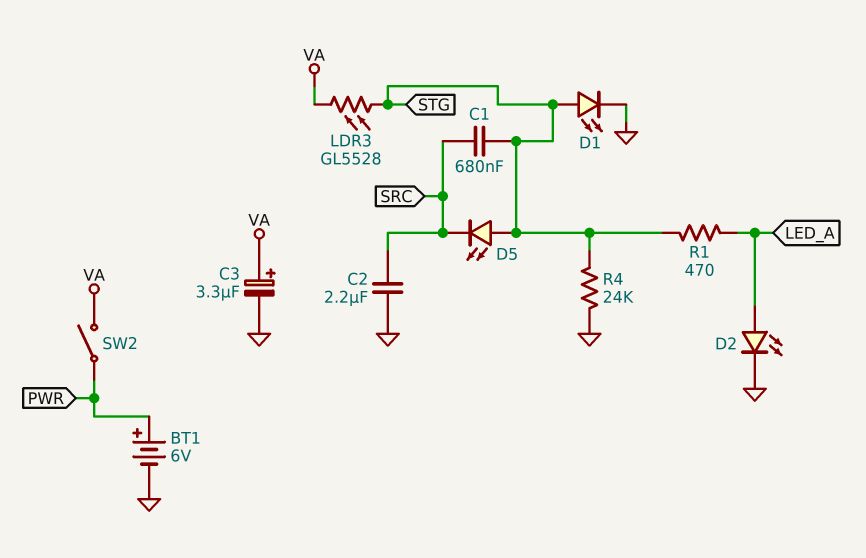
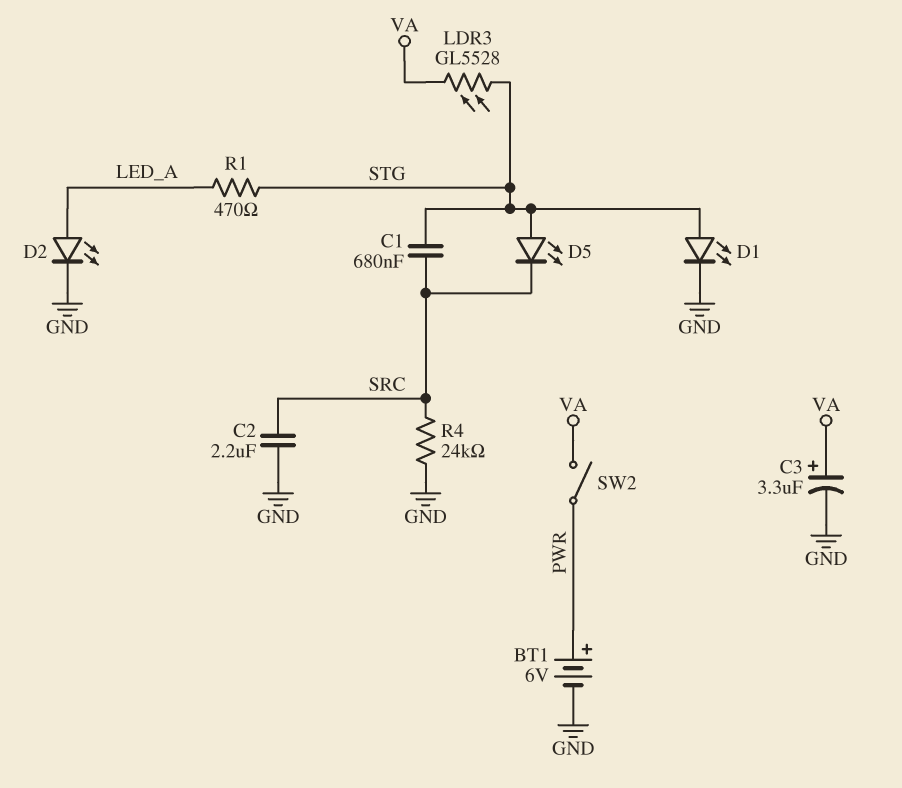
R4: 24k (GND, STG) -> 24k (GND, SRC)

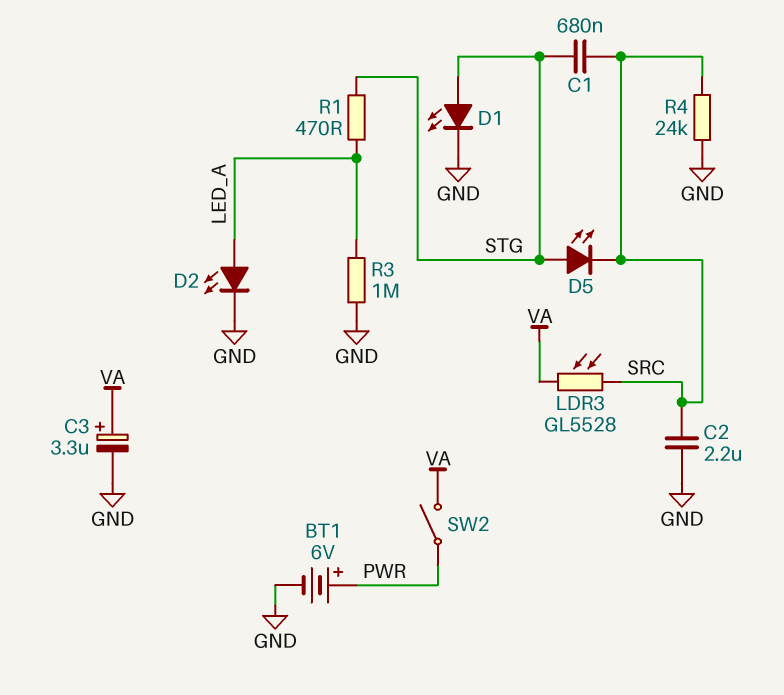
LDR3: GL5528 (STG, VA) -> GL5528 (SRC, VA)
R3: none -> 1M (GND, LED_A)

